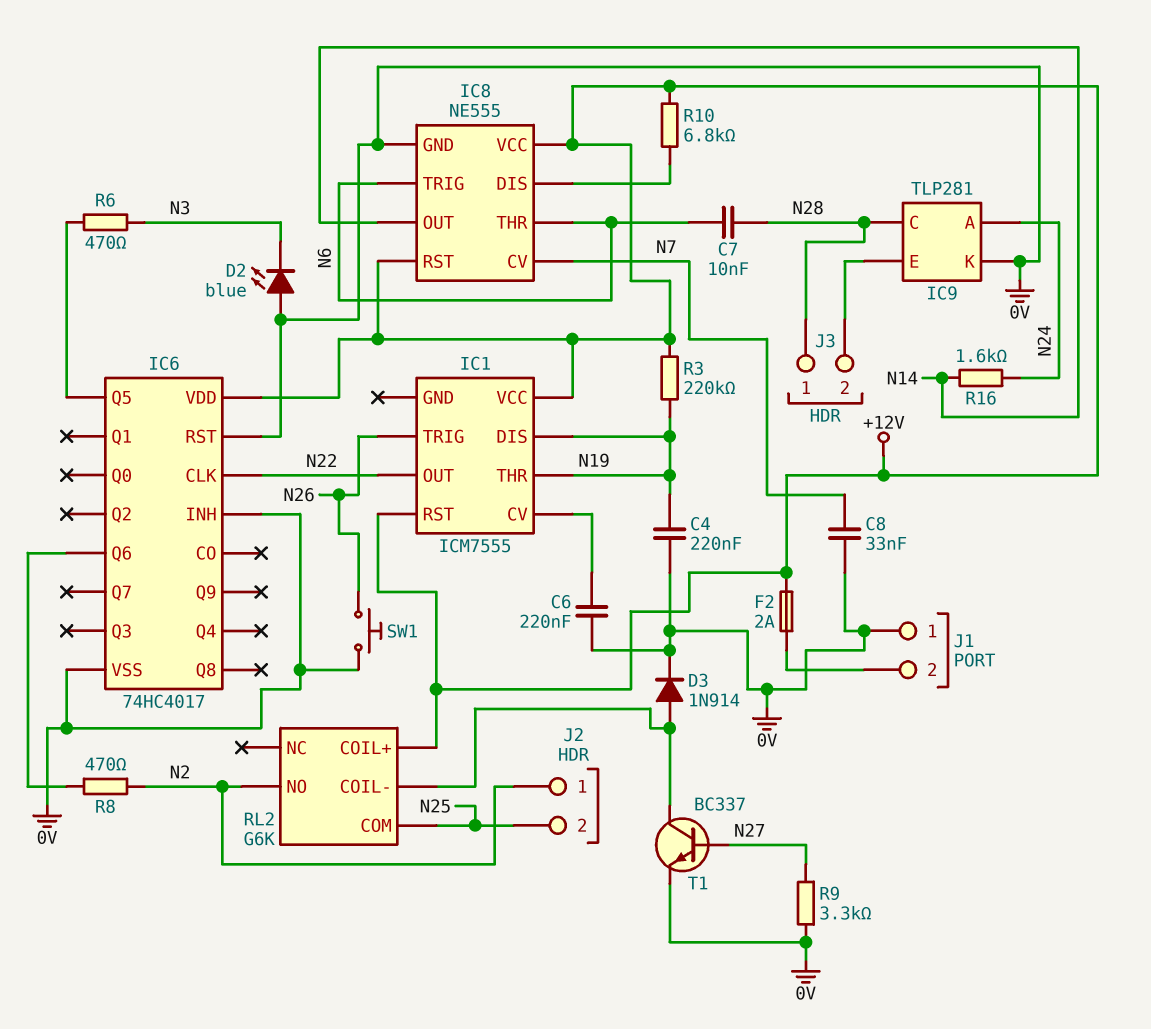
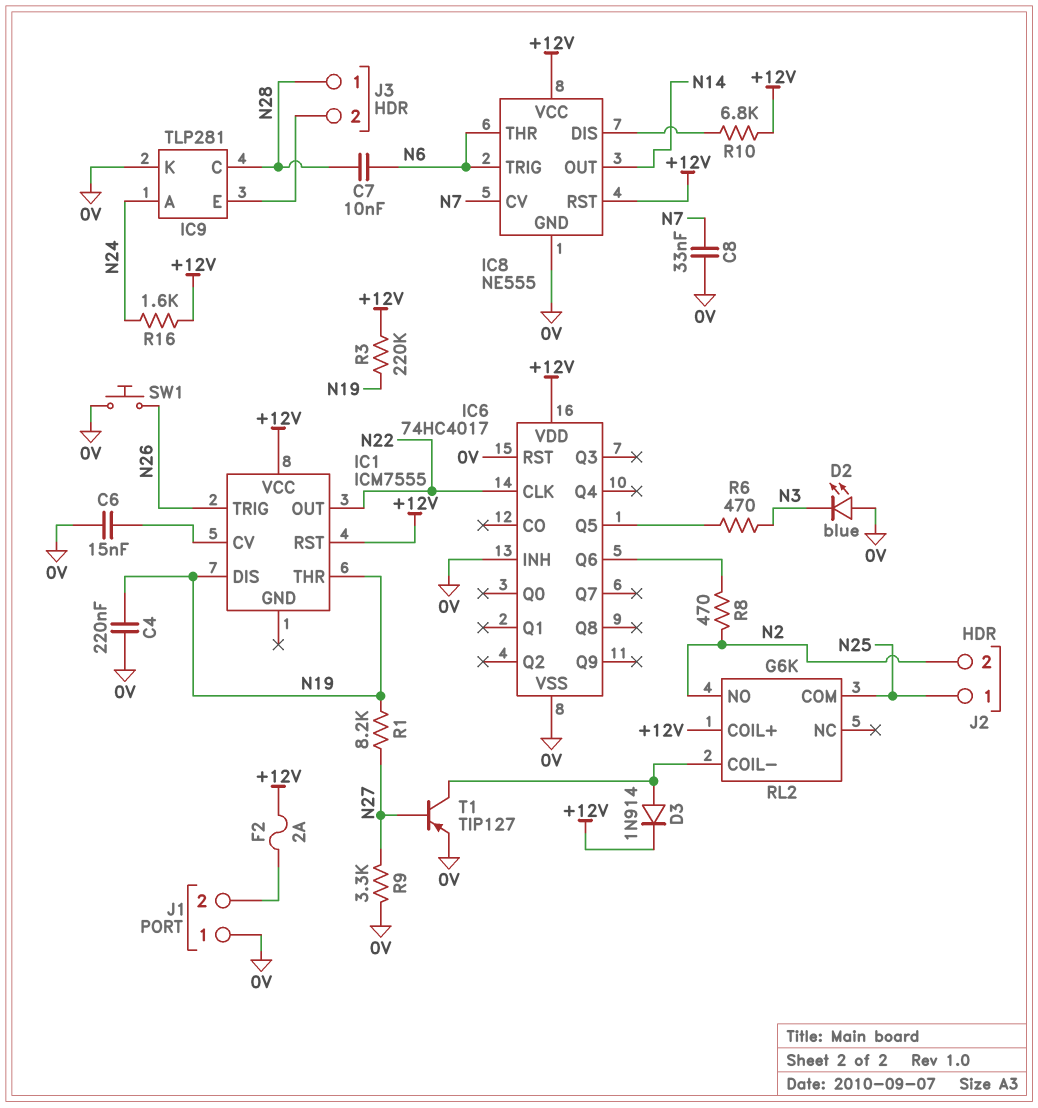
C6: 220nF (0V, IC1/CV) -> 15nF (0V, IC1/CV)
D3: diode 1N914 (A RL2/COIL-, K 0V) -> diode 1N914 (A RL2/COIL-, K +12V)
J2 pin 1: N2 -> N25
J2 pin 2: N25 -> N2
R1: none -> 8.2k (N19, N27)
R16: 1.6k (N14, N24) -> 1.6k (+12V, N24)
T1: NPN BC337 (B N27, C RL2/COIL-, E 0V) -> PNP TIP127 (B N27, C RL2/COIL-, E 0V)

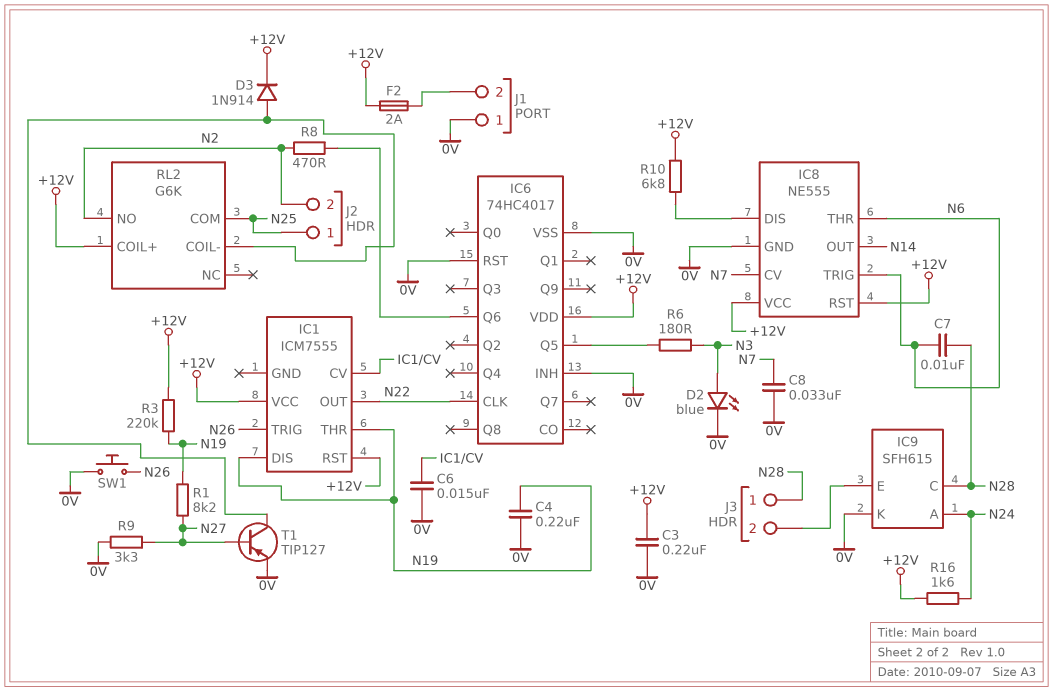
C3: none -> 220nF (+12V, 0V)
D2: LED blue (A 0V, K N3) -> LED blue (A N3, K 0V)
IC9: TLP281 -> SFH615
R6: 470 (IC6/Q5, N3) -> 180 (IC6/Q5, N3)

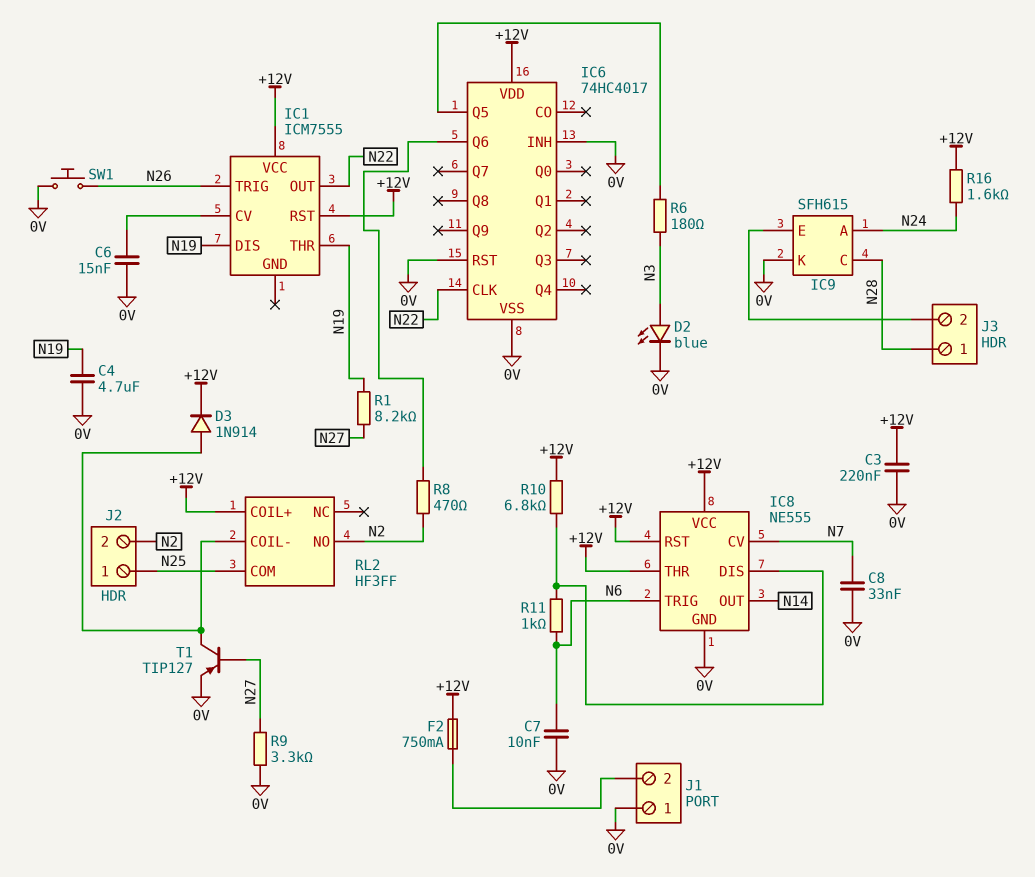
C4: 220nF (0V, N19) -> 4.7uF (0V, N19)
C7: 10nF (N6, N28) -> 10nF (0V, N6)
F2: 2A (+12V, J1/2) -> 750mA (+12V, J1/2)
IC8 pin THR: N6 -> +12V
R3: 220k (+12V, N19) -> none
R11: none -> 1k (IC8/DIS, N6)
RL2: G6K -> HF3FF

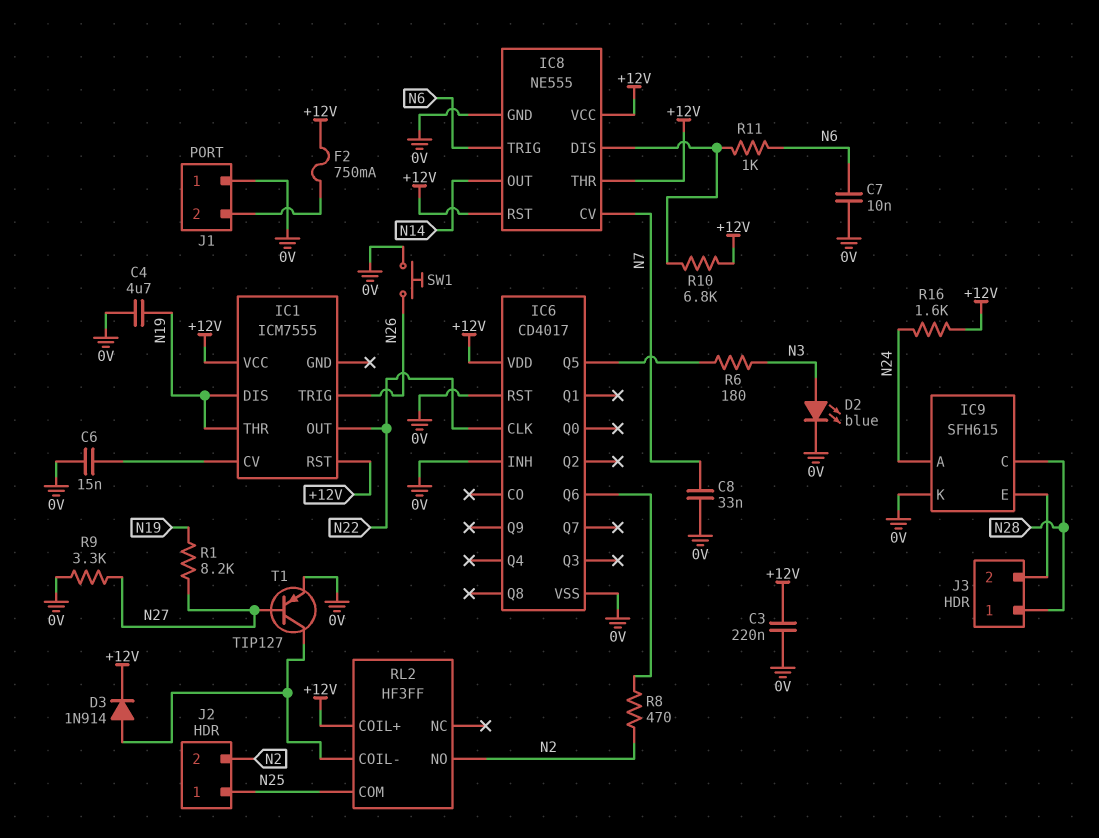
IC6: 74HC4017 -> CD4017

